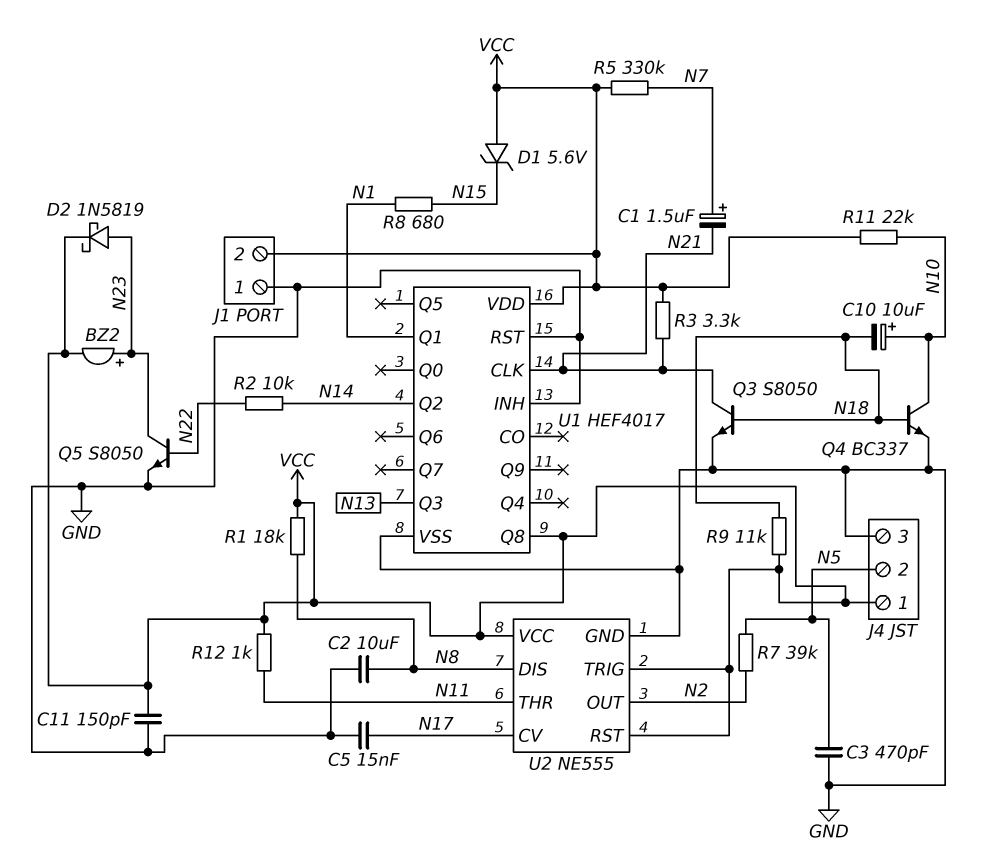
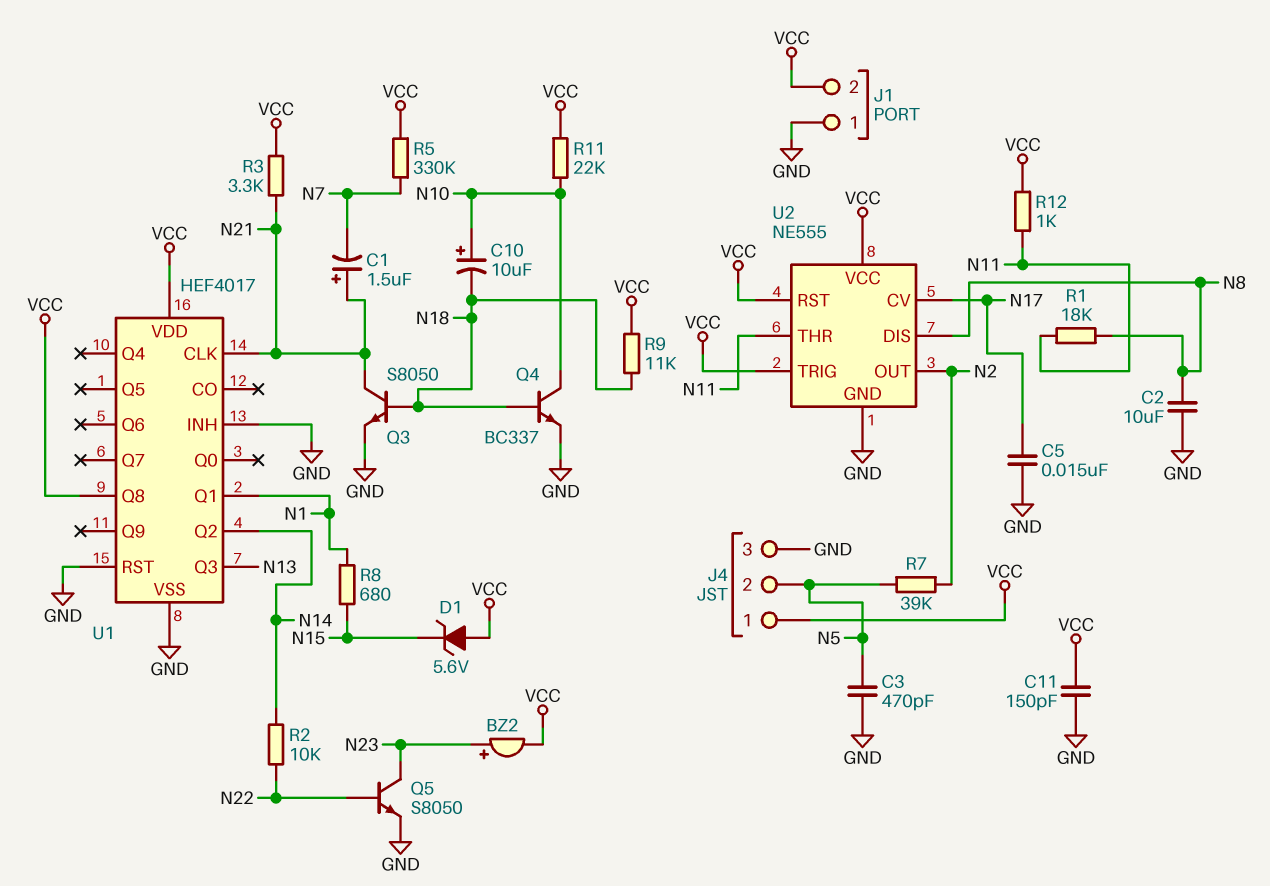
C1: 1.5uF (plus N7, minus N21) -> 1.5uF (plus N21, minus N7)
D2: schottky 1N5819 (A N23, K VCC) -> none
R1: 18k (N8, VCC) -> 18k (N8, N11)

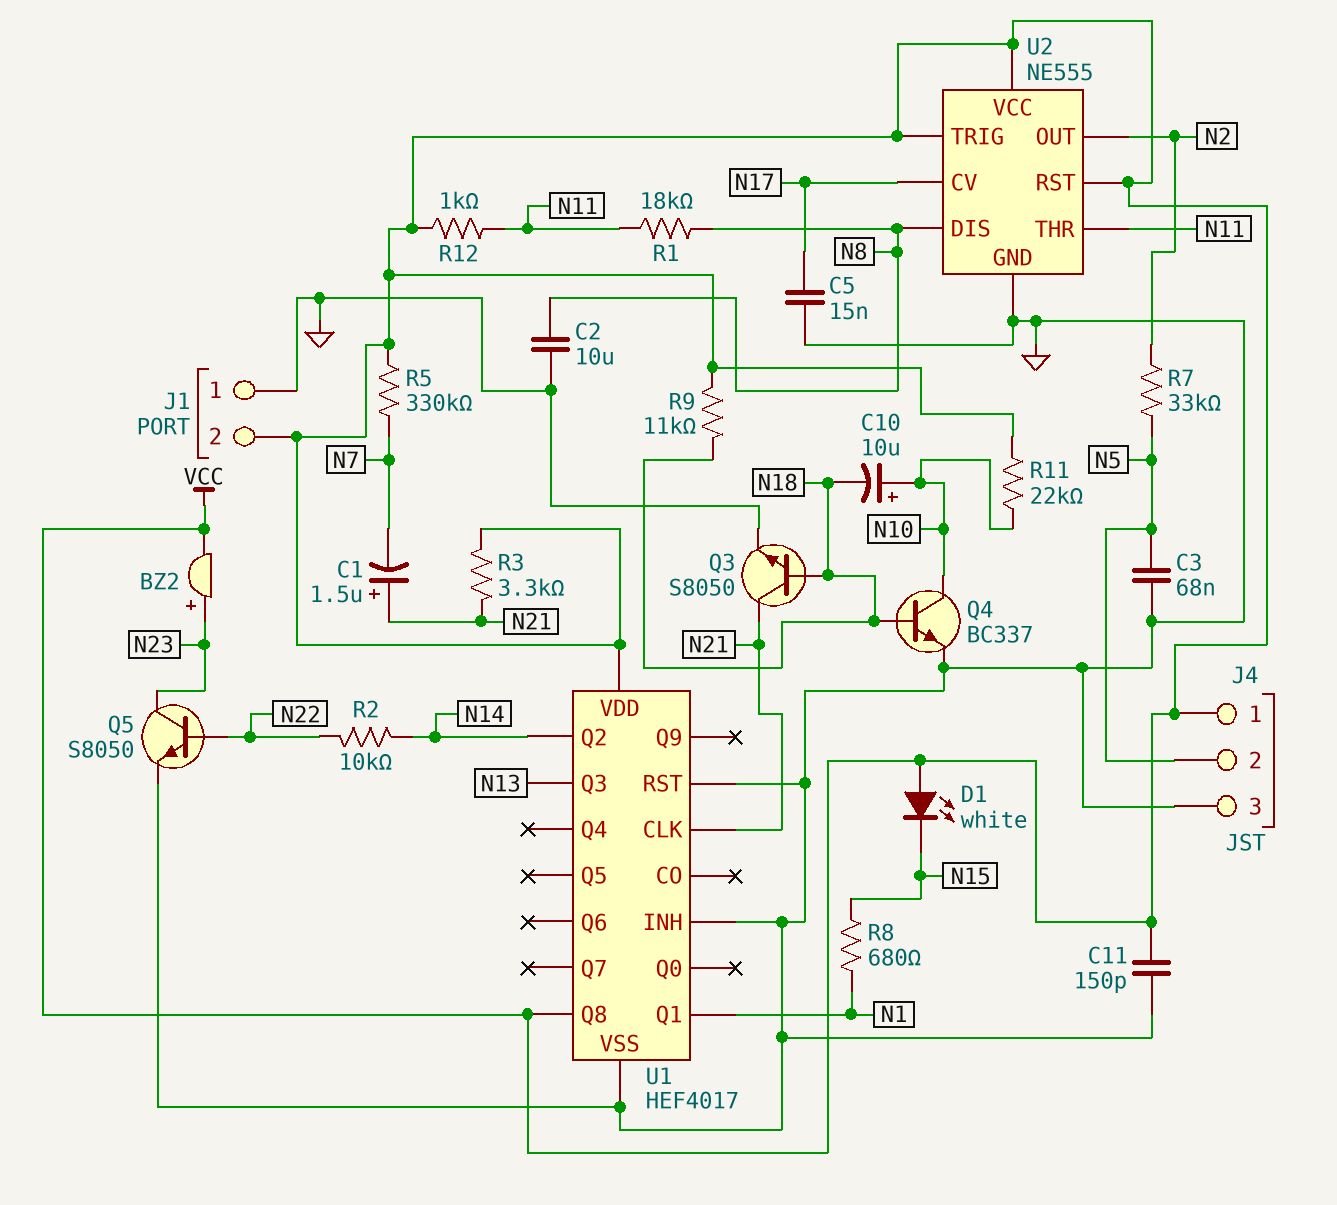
C3: 470pF (GND, N5) -> 68nF (GND, N5)
D1: zener 5.6V (A VCC, K N15) -> LED white (A VCC, K N15)
R7: 39k (N2, N5) -> 33k (N2, N5)

